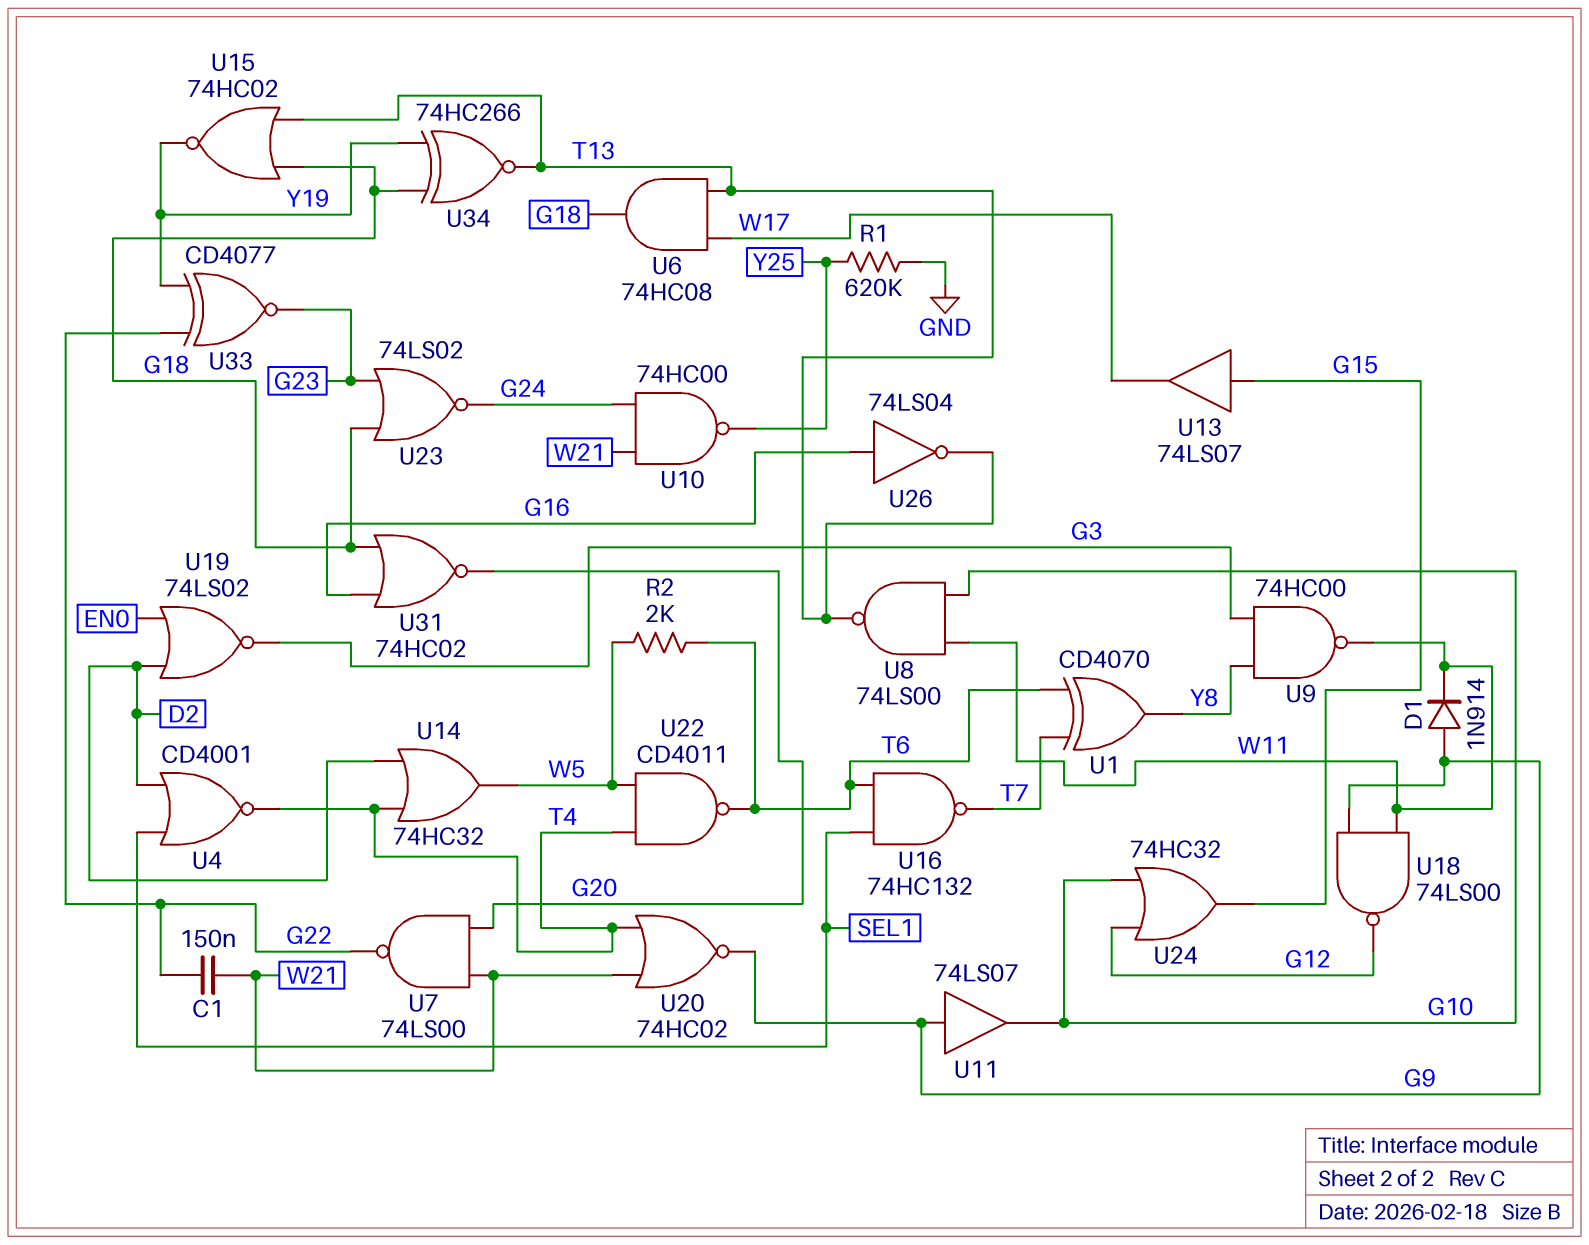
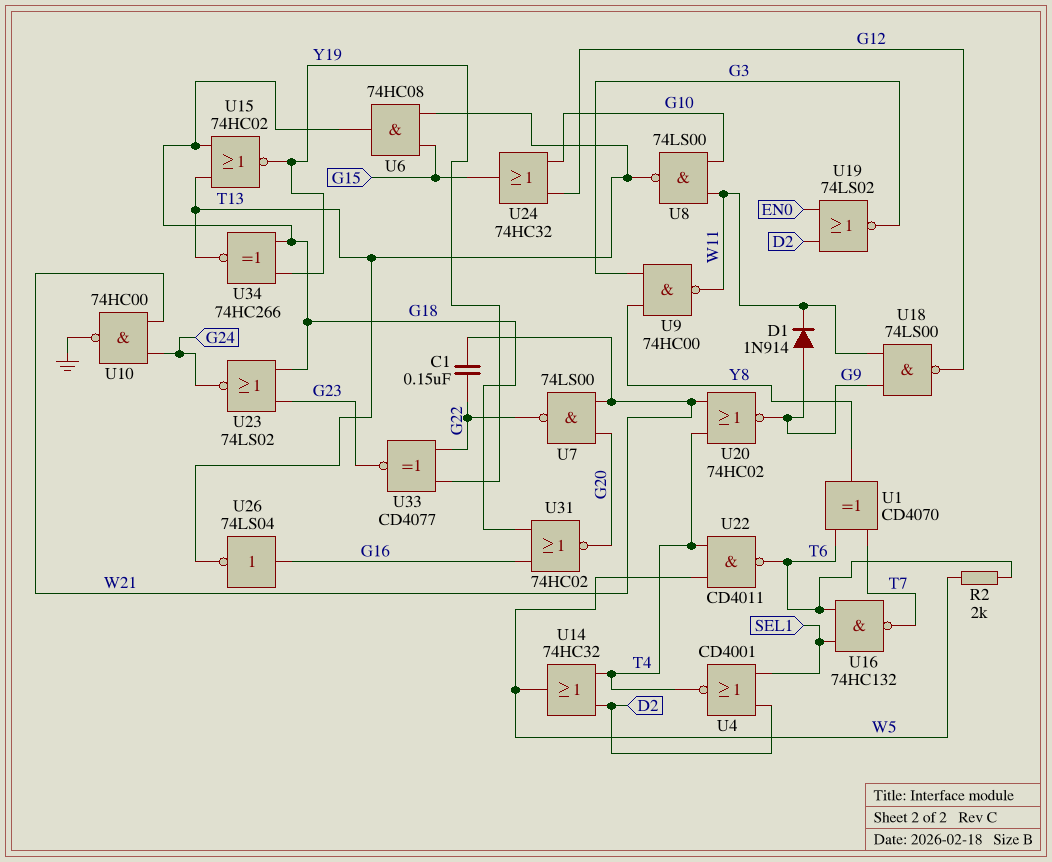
R1: 620k (GND, Y25) -> none
U6: AND 74HC08 (in T13, in W17, out G18) -> AND 74HC08 (in G15, in T13, out G18)
U10: NAND 74HC00 (in G24, in W21, out Y25) -> NAND 74HC00 (in G24, in W21, out GND)
U11: buffer 74LS07 (in G9, out G10) -> none
U13: buffer 74LS07 (in G15, out W17) -> none

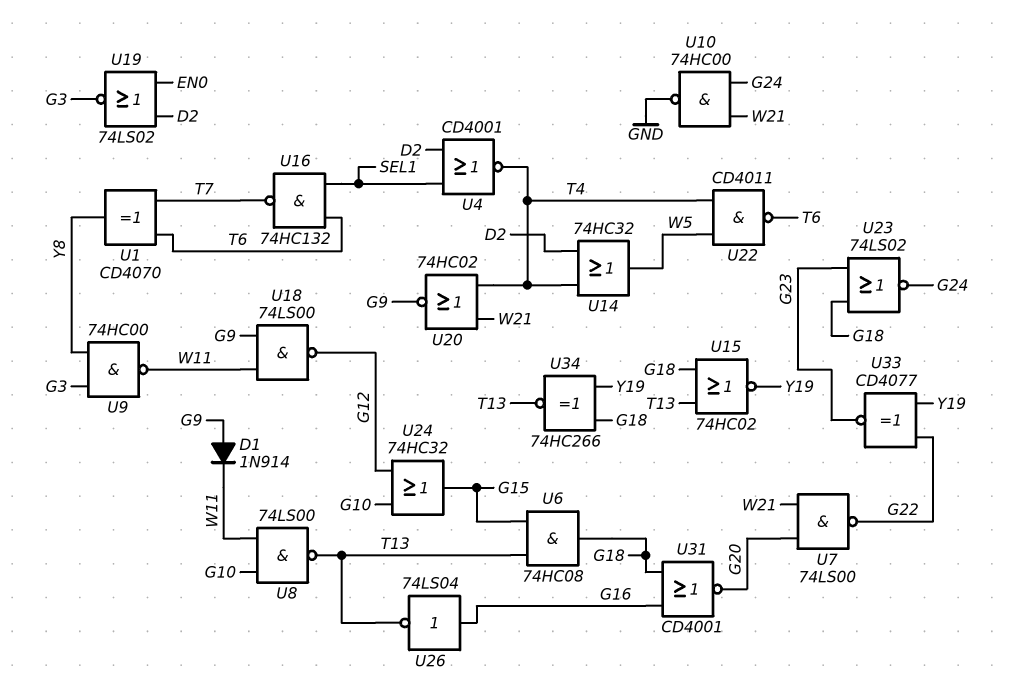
C1: 150nF (G22, W21) -> none
R2: 2k (T6, W5) -> none
U31: NOR 74HC02 (in G16, in G18, out G20) -> NOR CD4001 (in G16, in G18, out G20)

